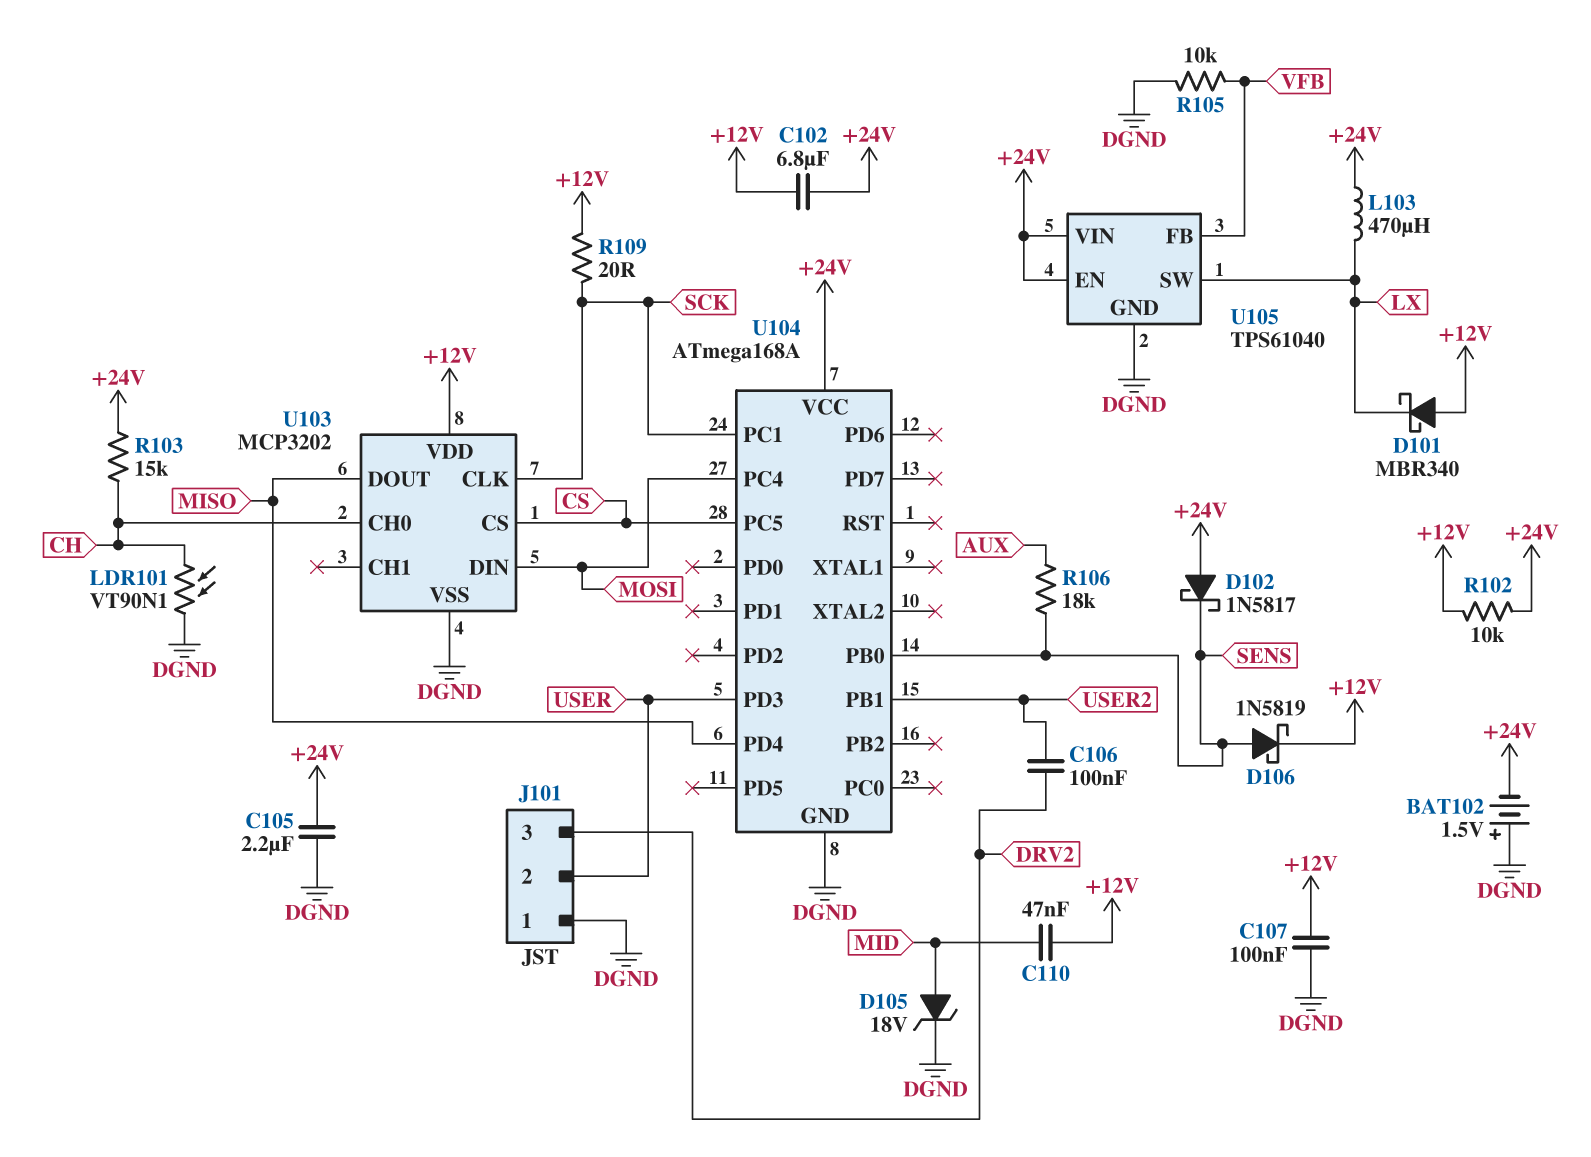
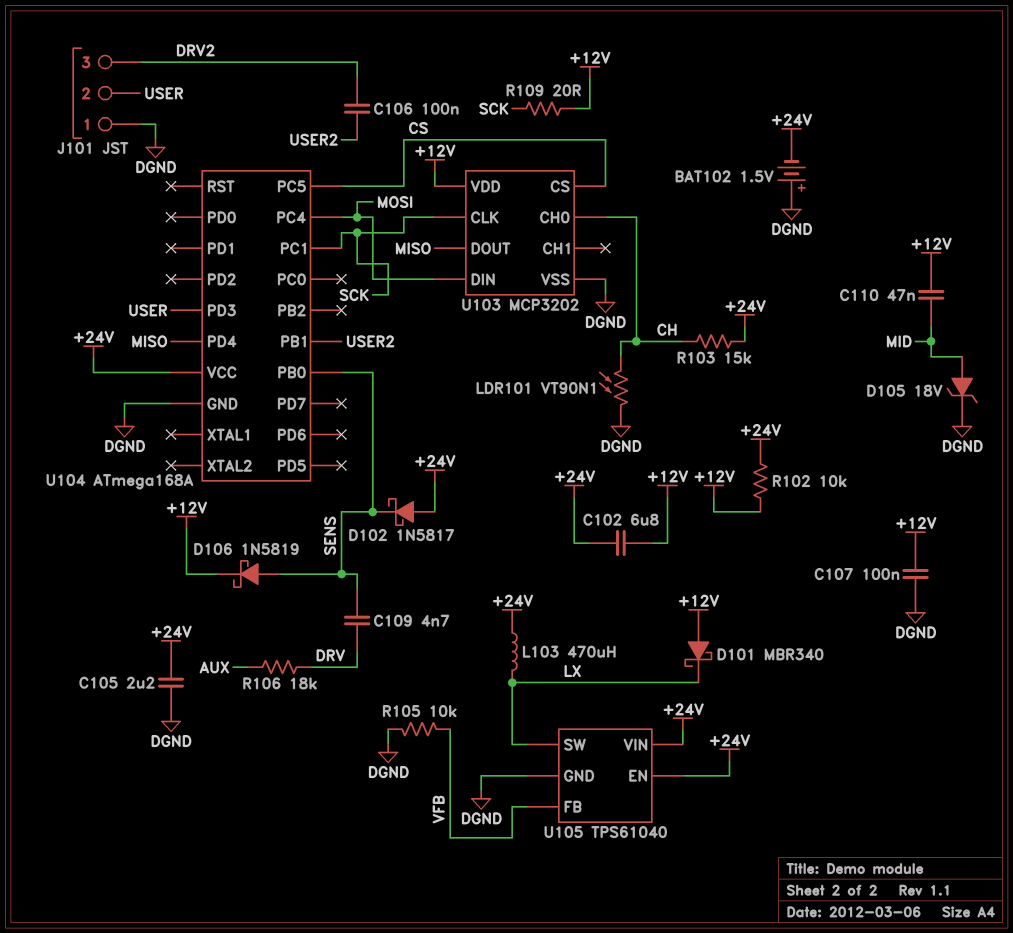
C109: none -> 4.7nF (DRV, SENS)
R106: 18k (AUX, SENS) -> 18k (AUX, DRV)

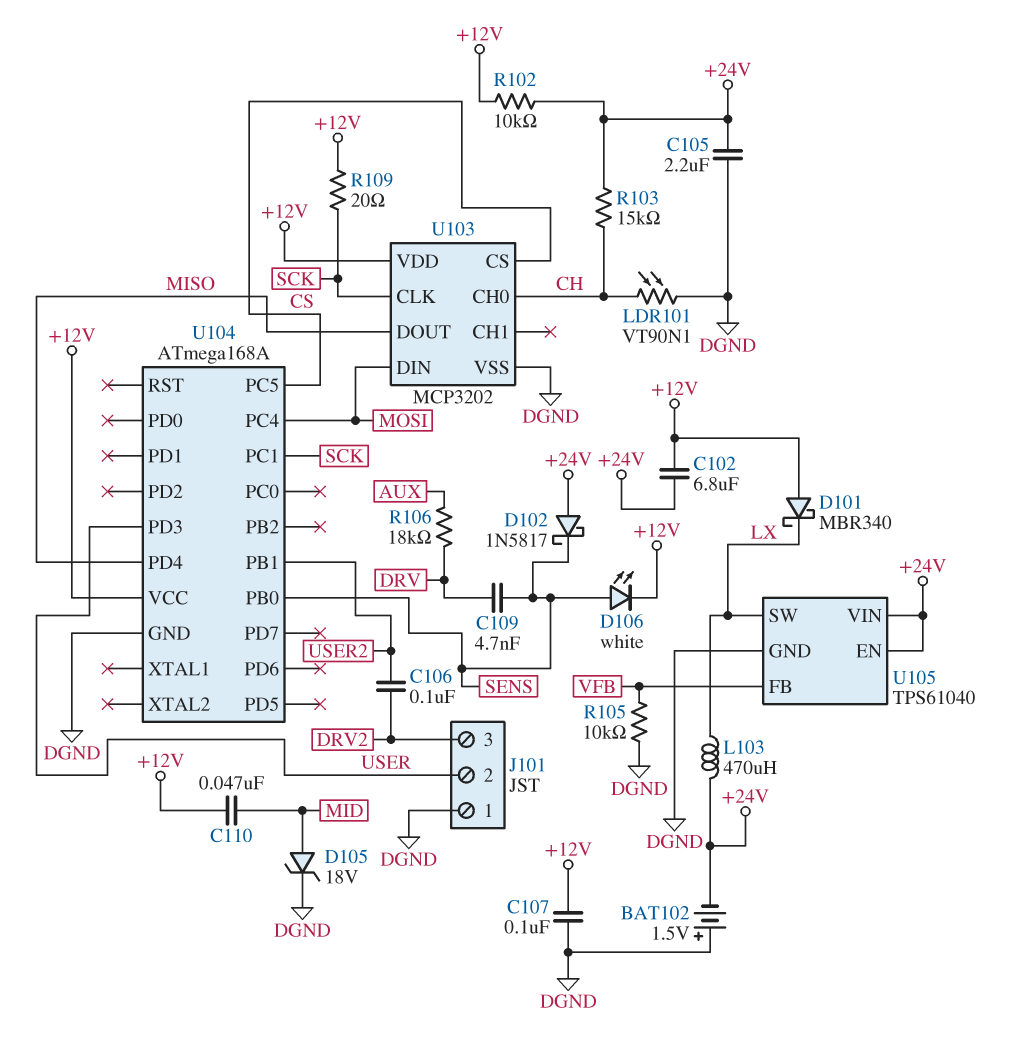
D106: schottky 1N5819 (A SENS, K +12V) -> LED white (A SENS, K +12V)
U104 pin VCC: +24V -> +12V

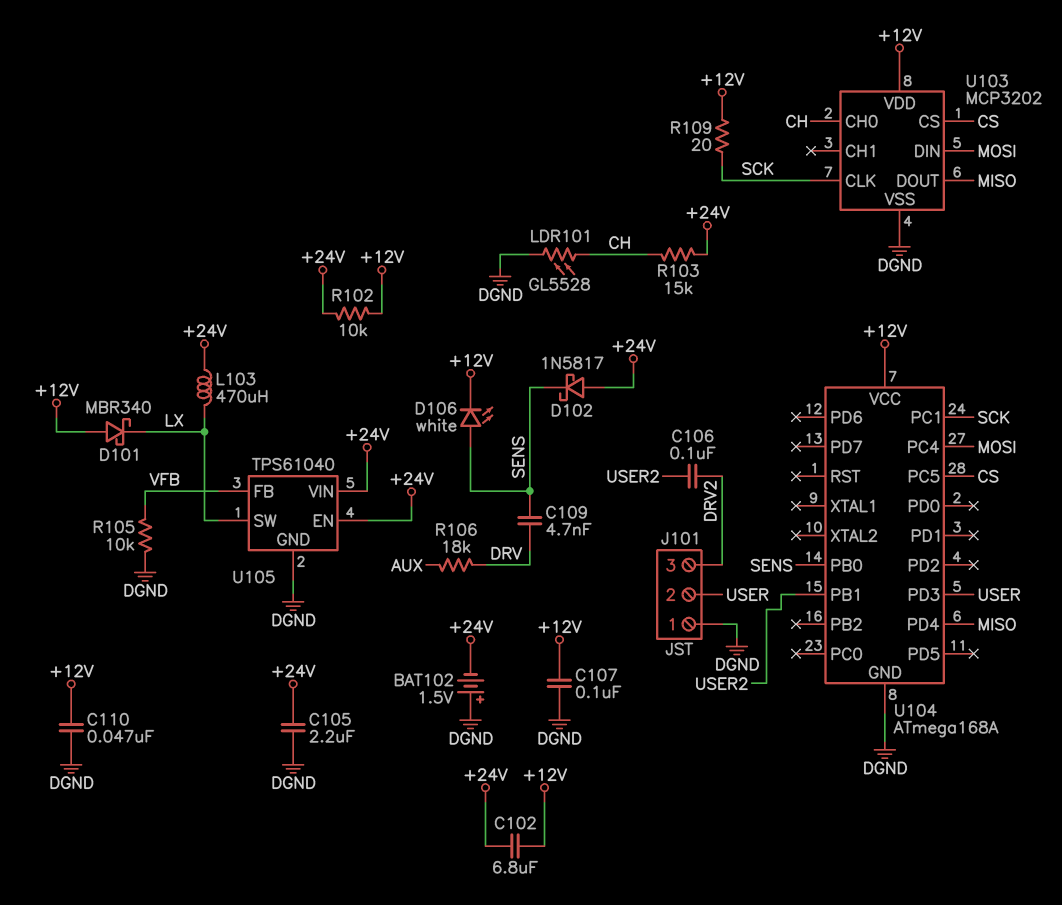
C110: 47nF (+12V, MID) -> 47nF (+12V, DGND)
D105: zener 18V (A MID, K DGND) -> none
LDR101: VT90N1 (CH, DGND) -> GL5528 (CH, DGND)

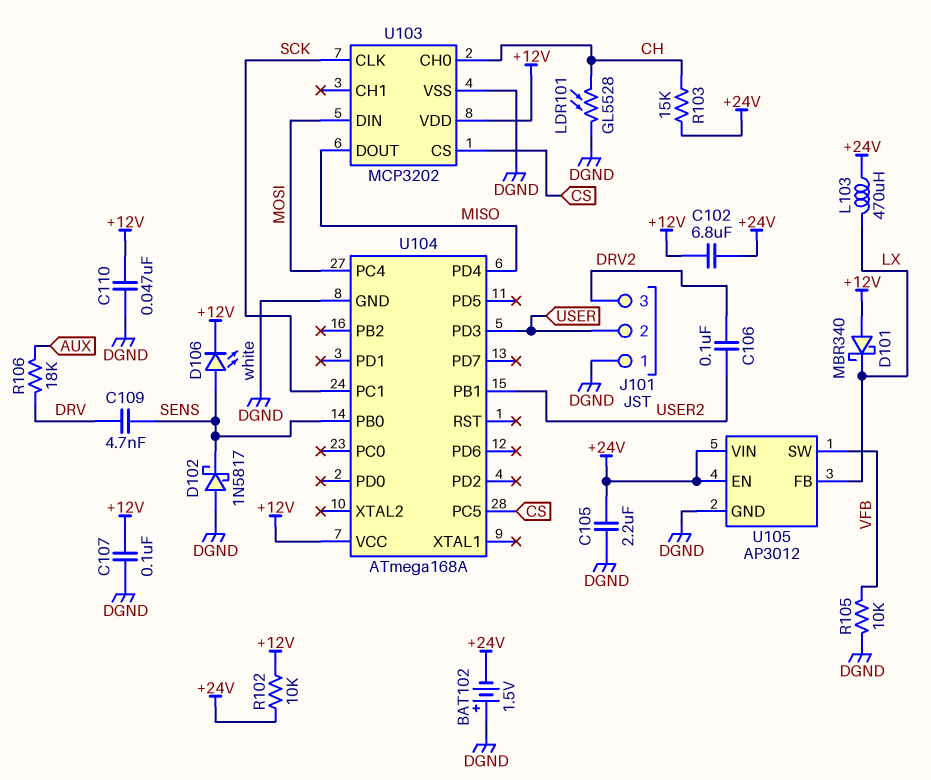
D102: schottky 1N5817 (A +24V, K SENS) -> schottky 1N5817 (A DGND, K SENS)
R109: 20 (+12V, SCK) -> none
U105: TPS61040 -> AP3012
U105 pin FB: VFB -> LX
U105 pin SW: LX -> VFB

